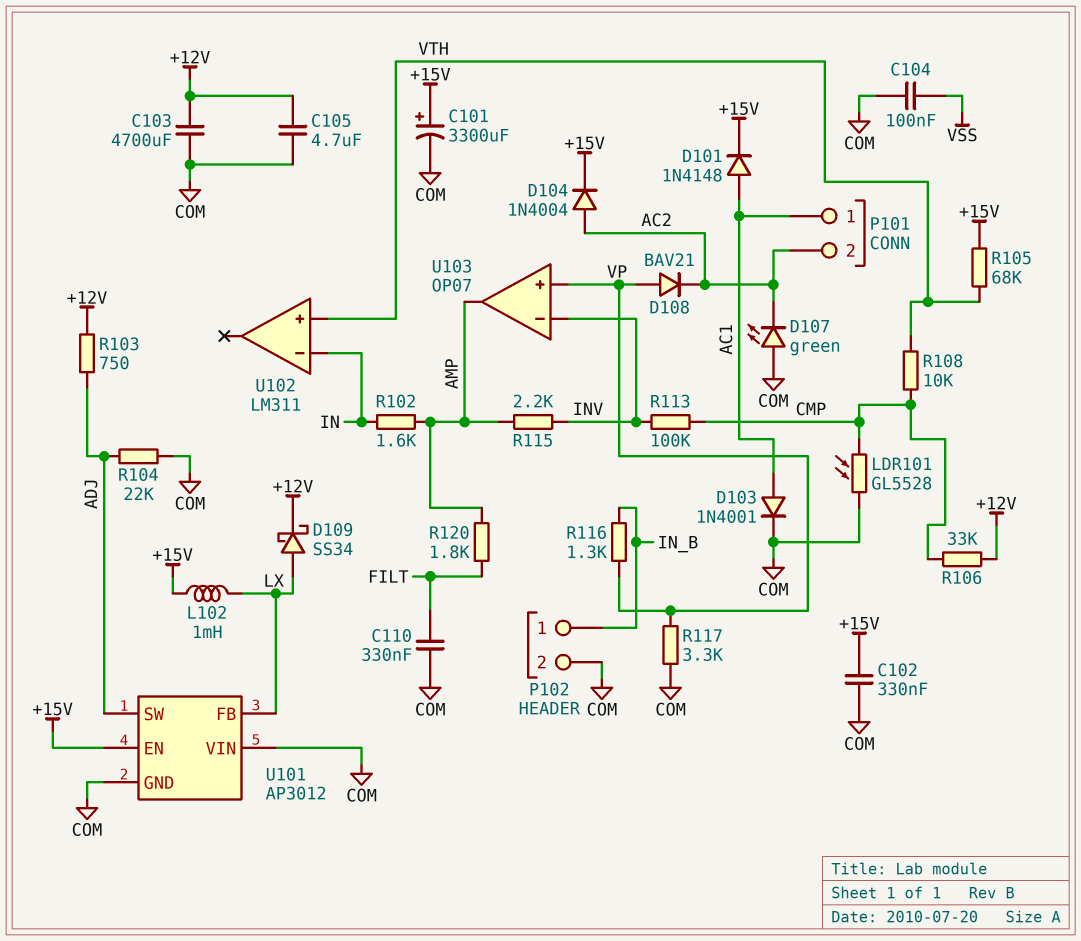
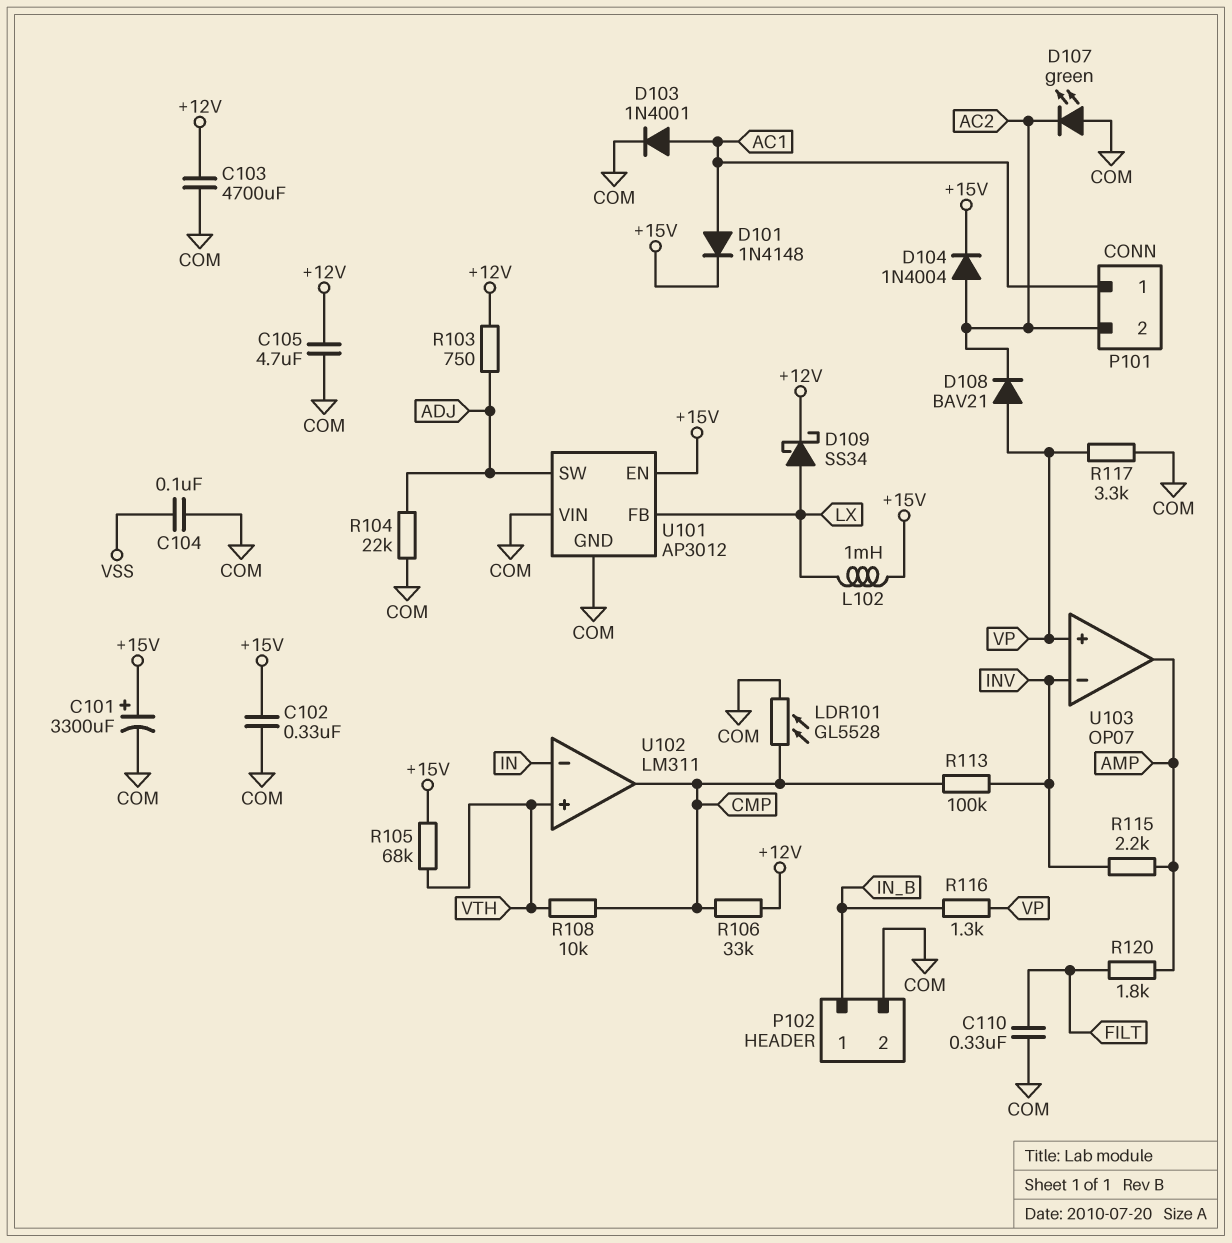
R102: 1.6k (AMP, IN) -> none
U102 pin out: none -> CMP

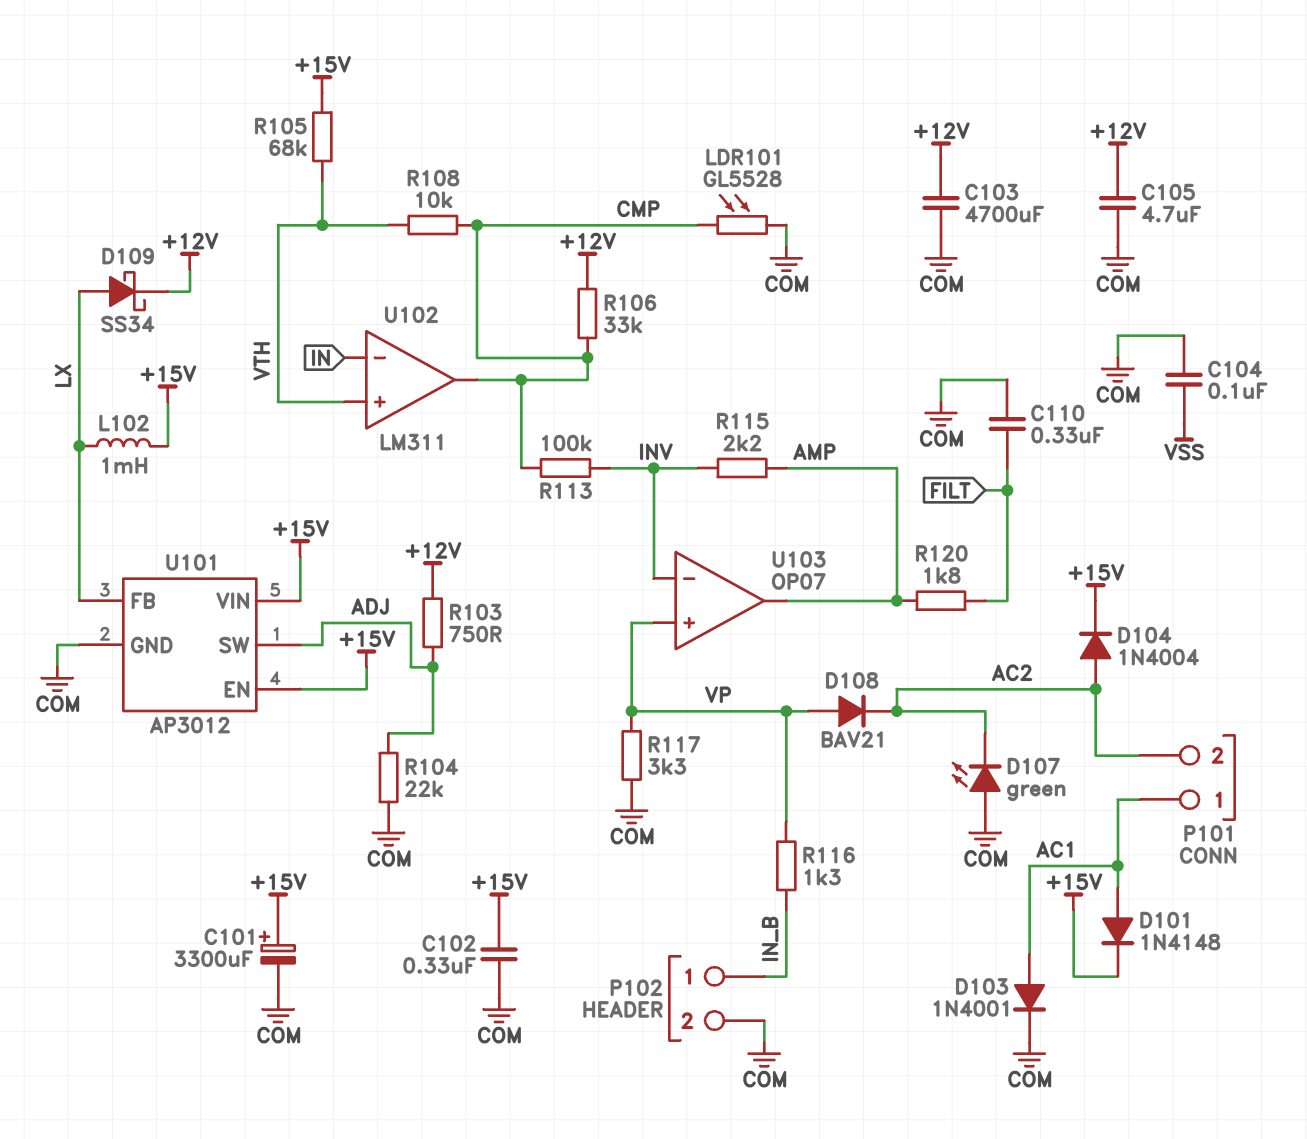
U101 pin VIN: COM -> +15V

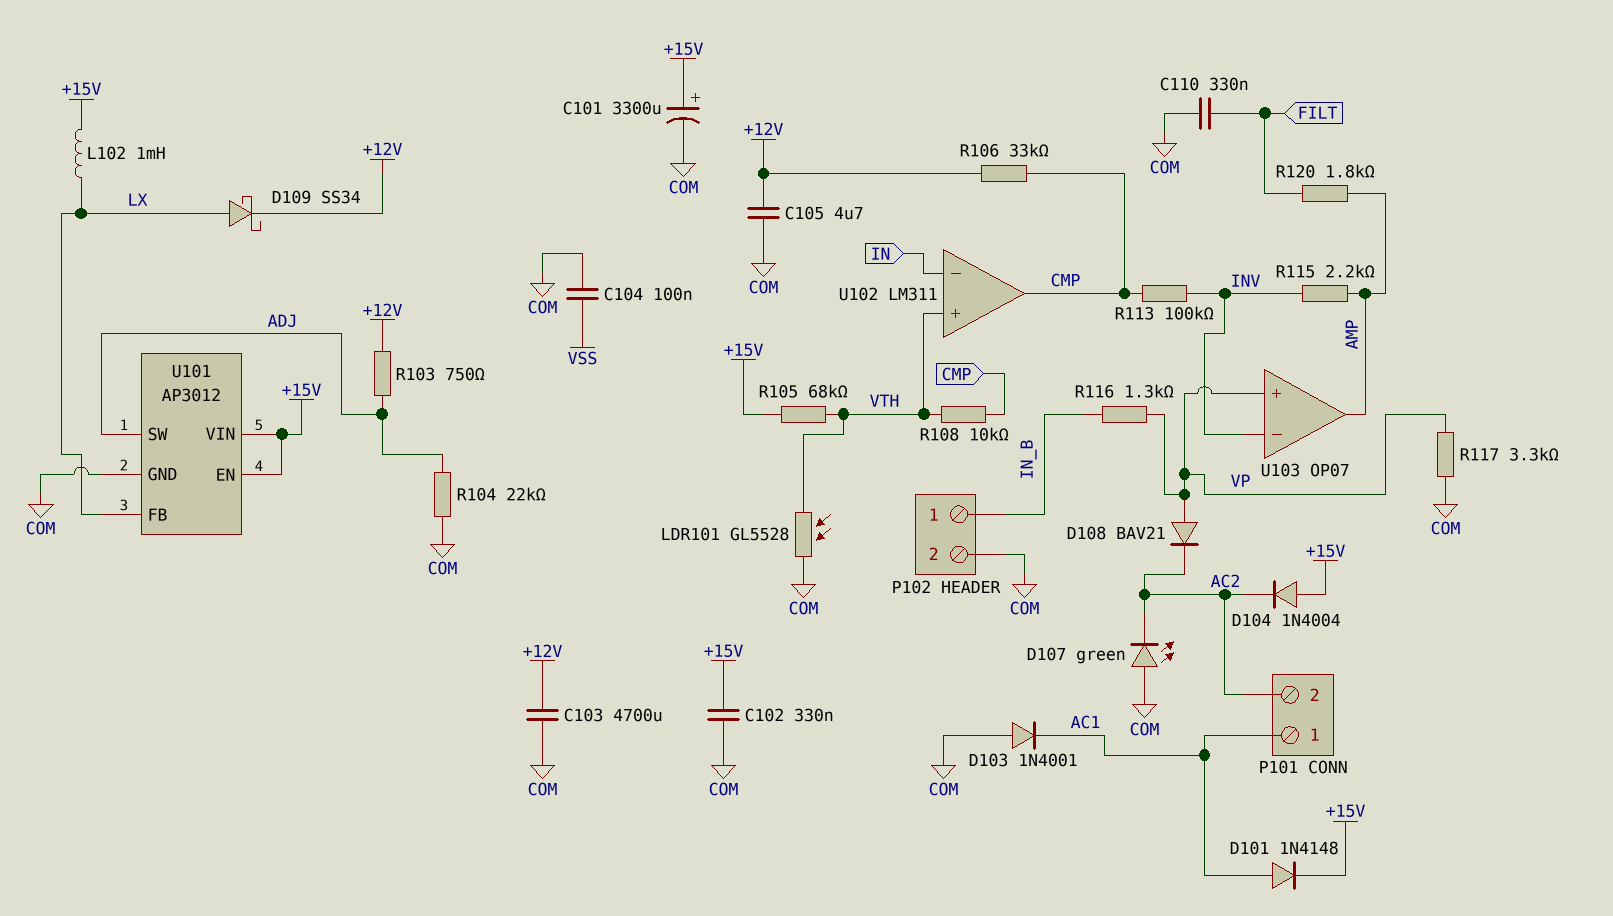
D103: diode 1N4001 (A AC1, K COM) -> diode 1N4001 (A COM, K AC1)
D104: diode 1N4004 (A AC2, K +15V) -> diode 1N4004 (A +15V, K AC2)
LDR101: GL5528 (CMP, COM) -> GL5528 (COM, VTH)

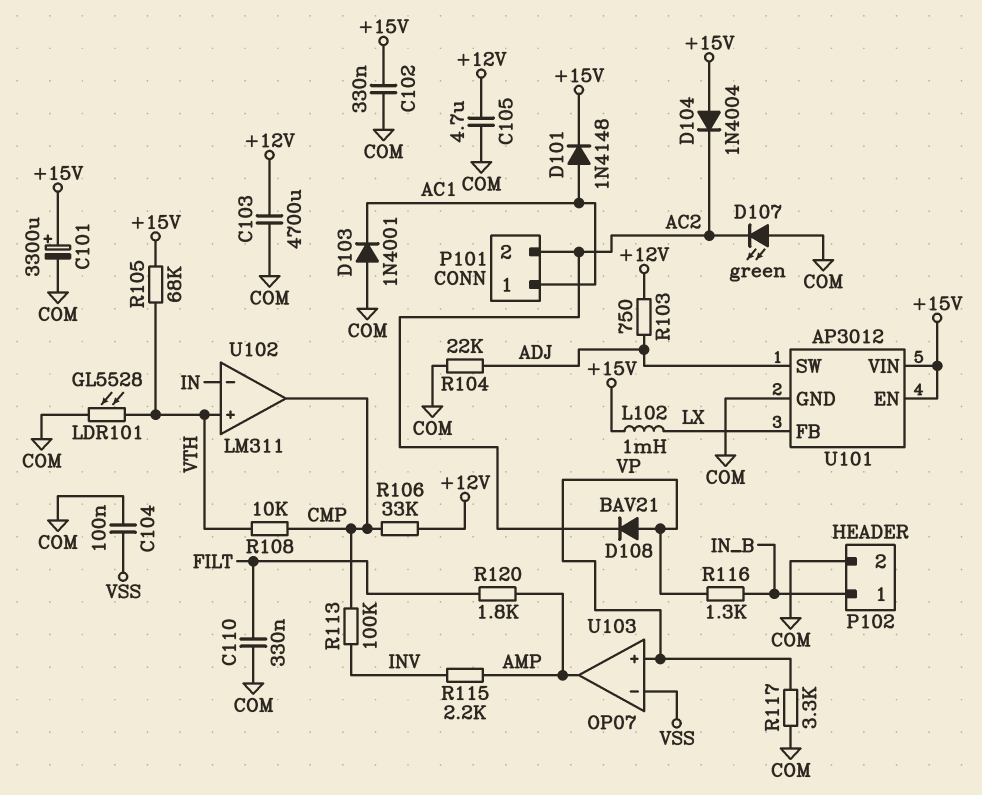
D109: schottky SS34 (A LX, K +12V) -> none
U103 pin in-: INV -> VSS

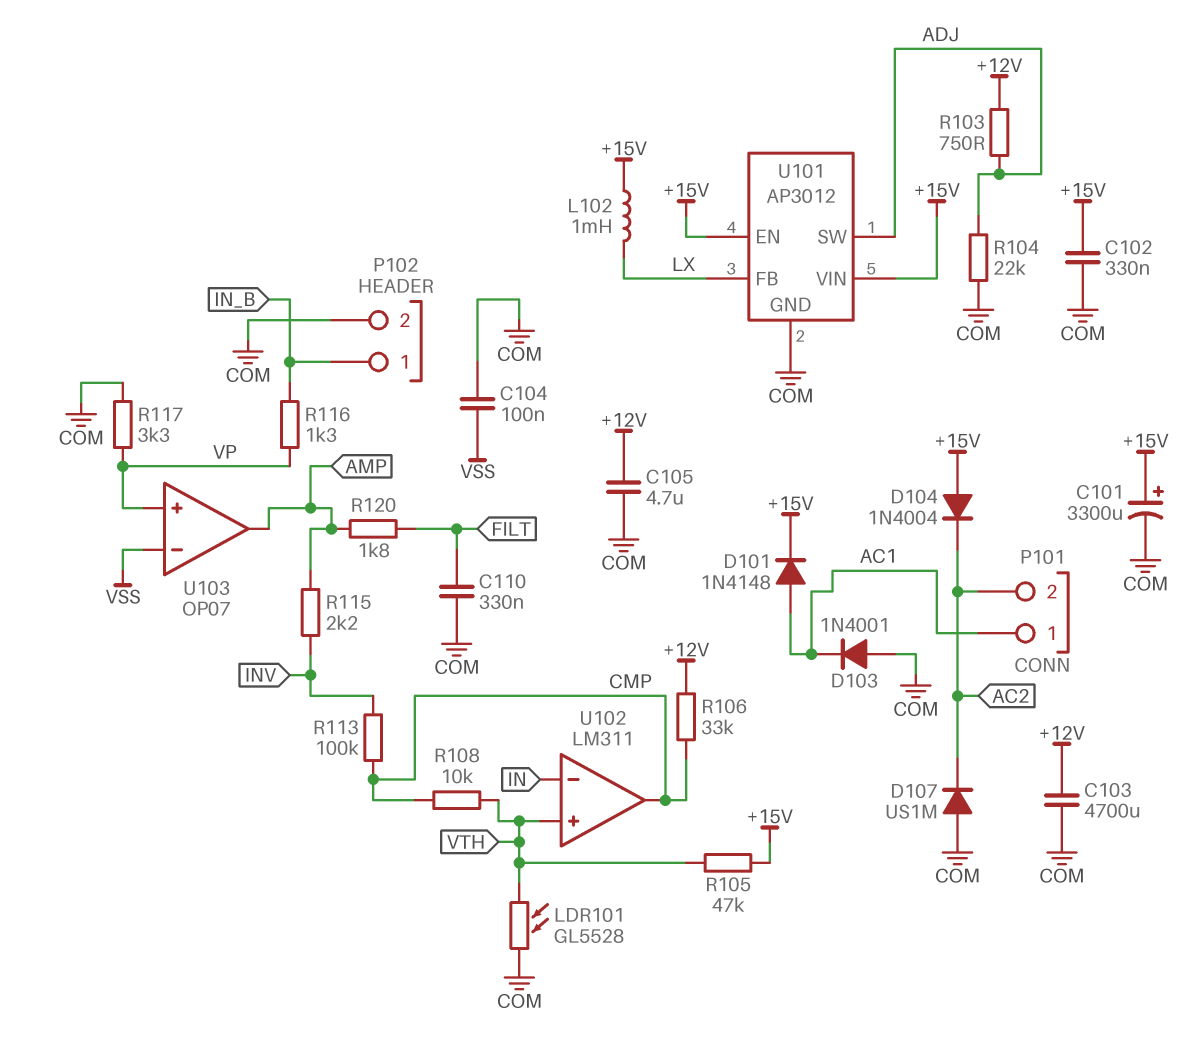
D107: LED green (A COM, K AC2) -> diode US1M (A COM, K AC2)
D108: diode BAV21 (A VP, K AC2) -> none
R105: 68k (+15V, VTH) -> 47k (+15V, VTH)

